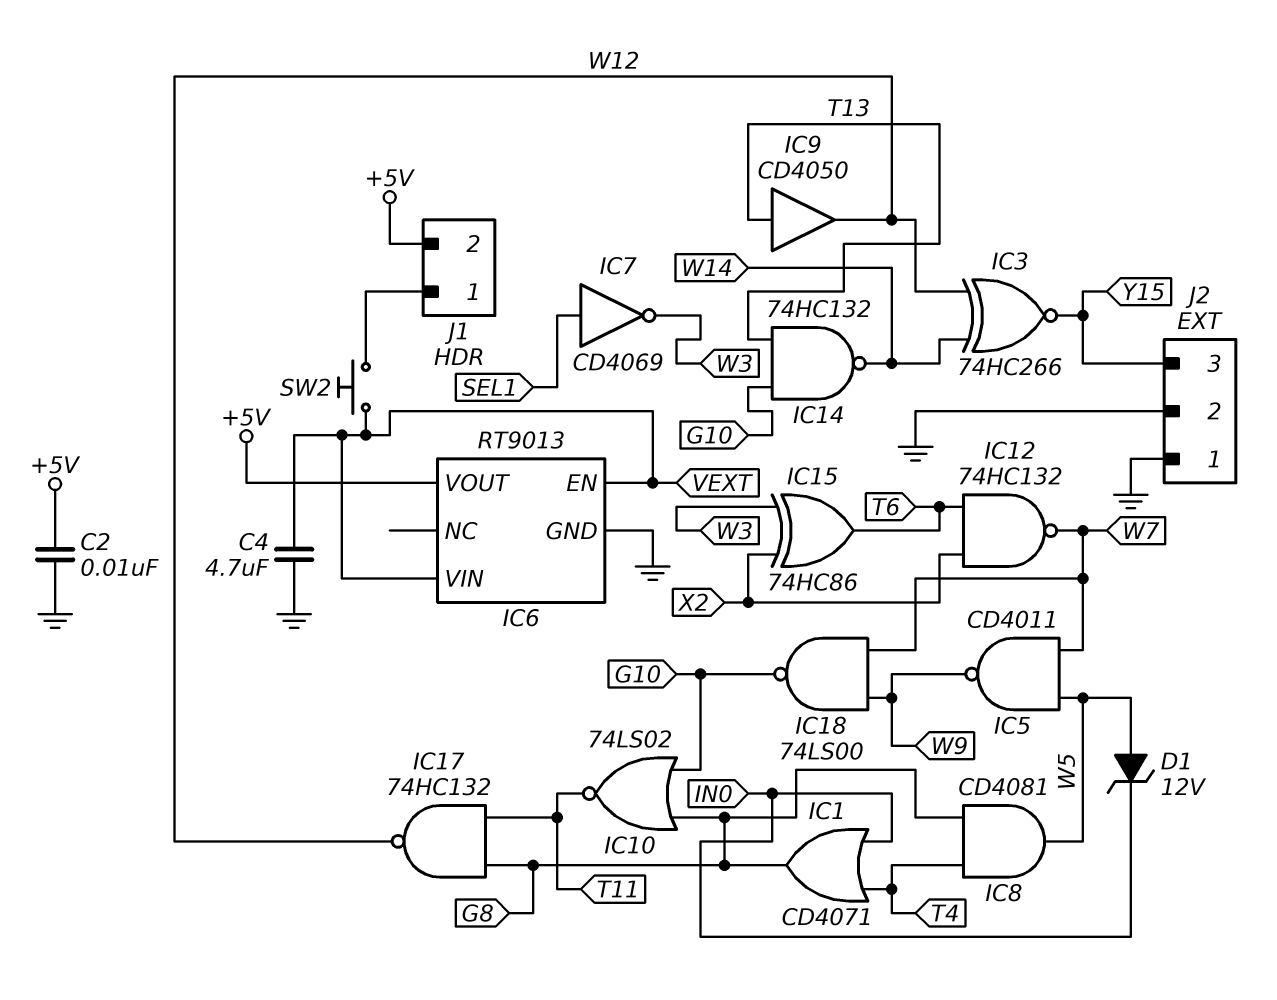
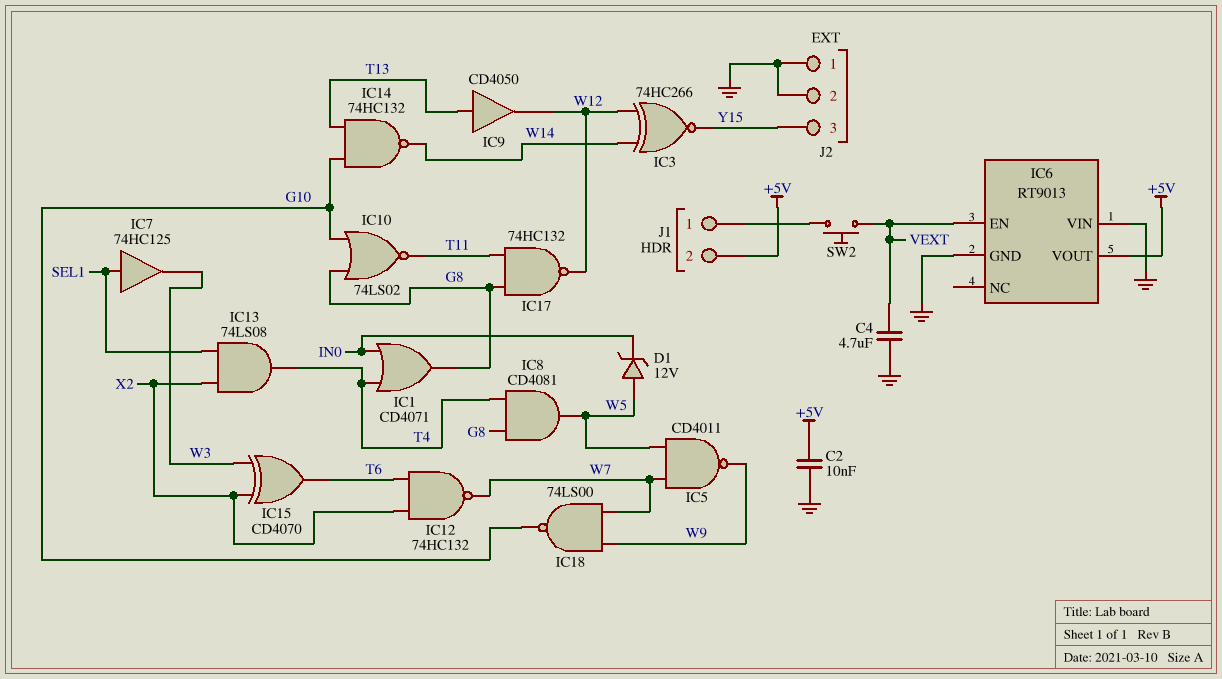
IC6 pin VIN: VEXT -> GND
IC7: NOT CD4069 (in SEL1, out W3) -> buffer 74HC125 (in SEL1, out W3)
IC13: none -> AND 74LS08 (in SEL1, in X2, out T4)
IC15: XOR 74HC86 (in W3, in X2, out T6) -> XOR CD4070 (in W3, in X2, out T6)

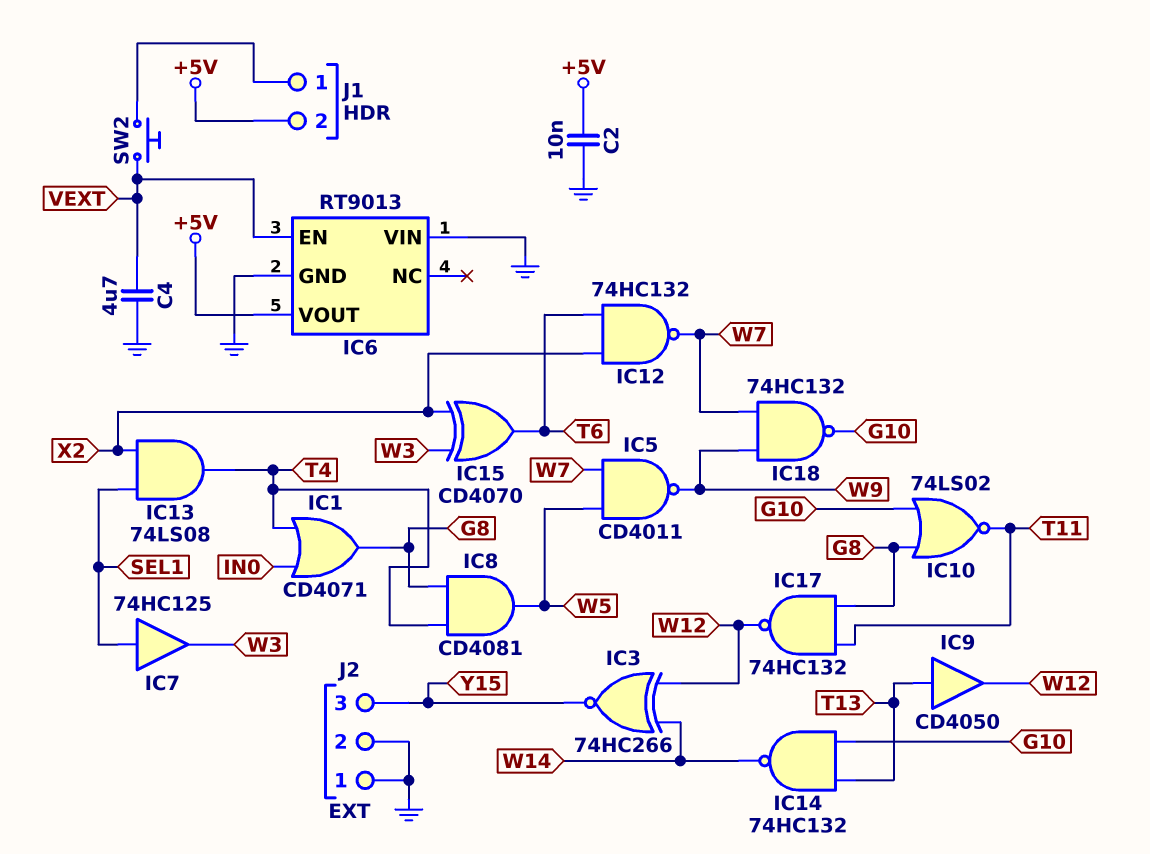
D1: zener 12V (A W5, K IN0) -> none
IC18: NAND 74LS00 (in W7, in W9, out G10) -> NAND 74HC132 (in W7, in W9, out G10)

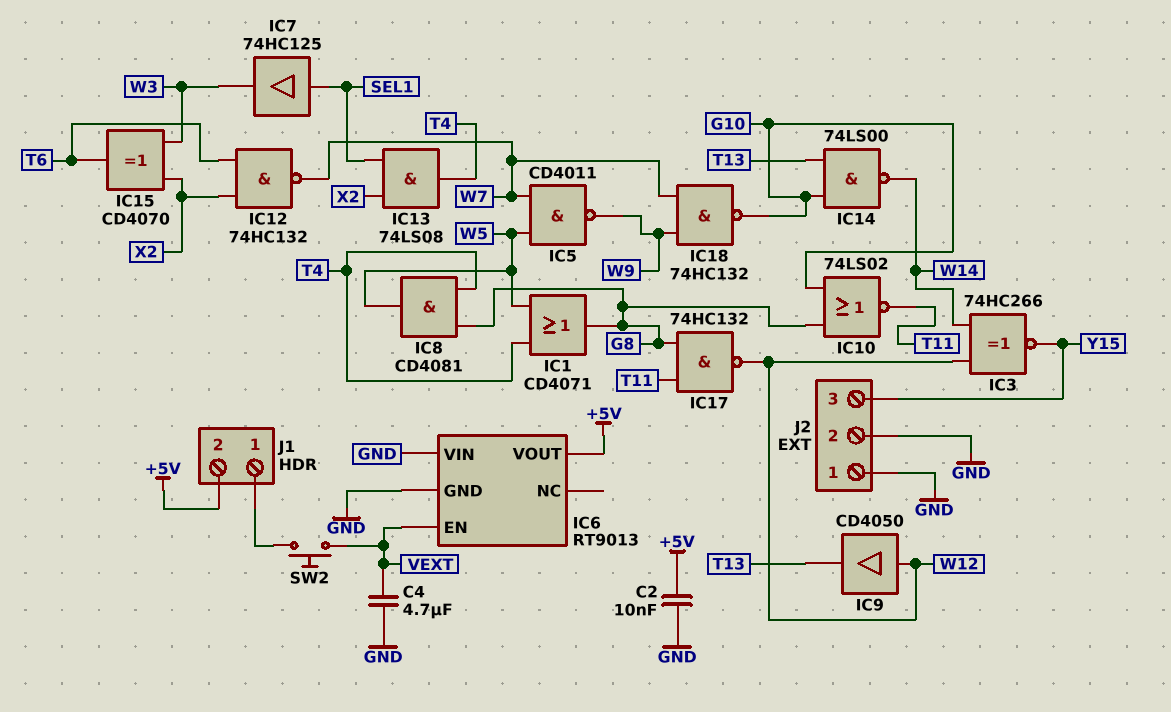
IC1: OR CD4071 (in IN0, in T4, out G8) -> OR CD4071 (in T4, in W5, out G8)
IC9: buffer CD4050 (in T13, out W12) -> buffer CD4050 (in W12, out T13)
IC14: NAND 74HC132 (in G10, in T13, out W14) -> NAND 74LS00 (in G10, in T13, out W14)

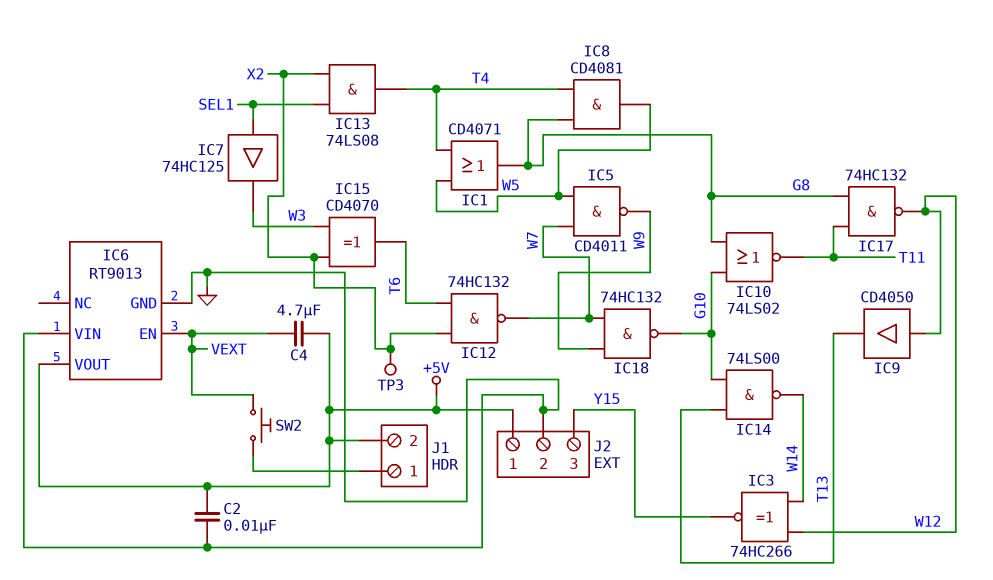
C4: 4.7uF (GND, VEXT) -> 4.7uF (+5V, VEXT)
J2 pin 1: GND -> +5V
TP3: none -> test point (X2)

